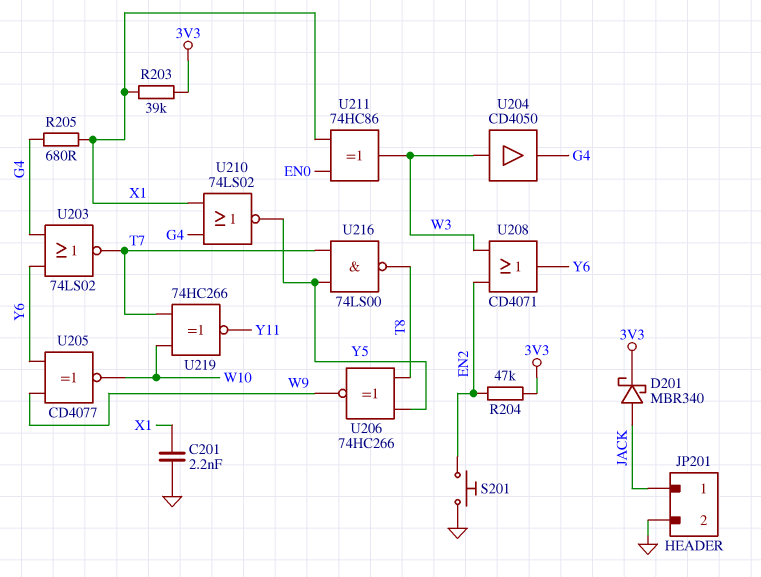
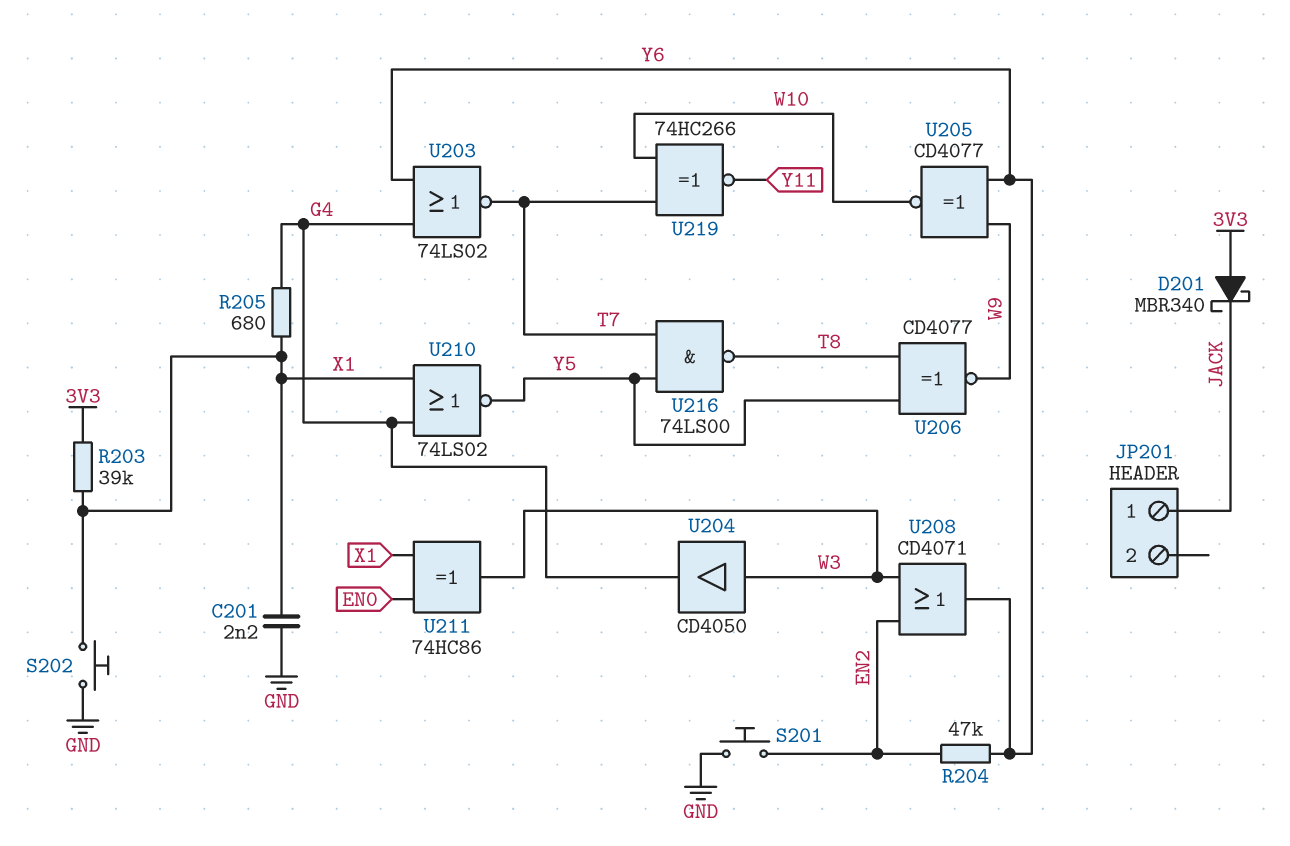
D201: schottky MBR340 (A JACK, K 3V3) -> schottky MBR340 (A 3V3, K JACK)
JP201 pin 2: GND -> none
R204: 47k (3V3, EN2) -> 47k (EN2, Y6)
S202: none -> button (GND, X1)
U206: XNOR 74HC266 (in T8, in Y5, out W9) -> XNOR CD4077 (in T8, in Y5, out W9)

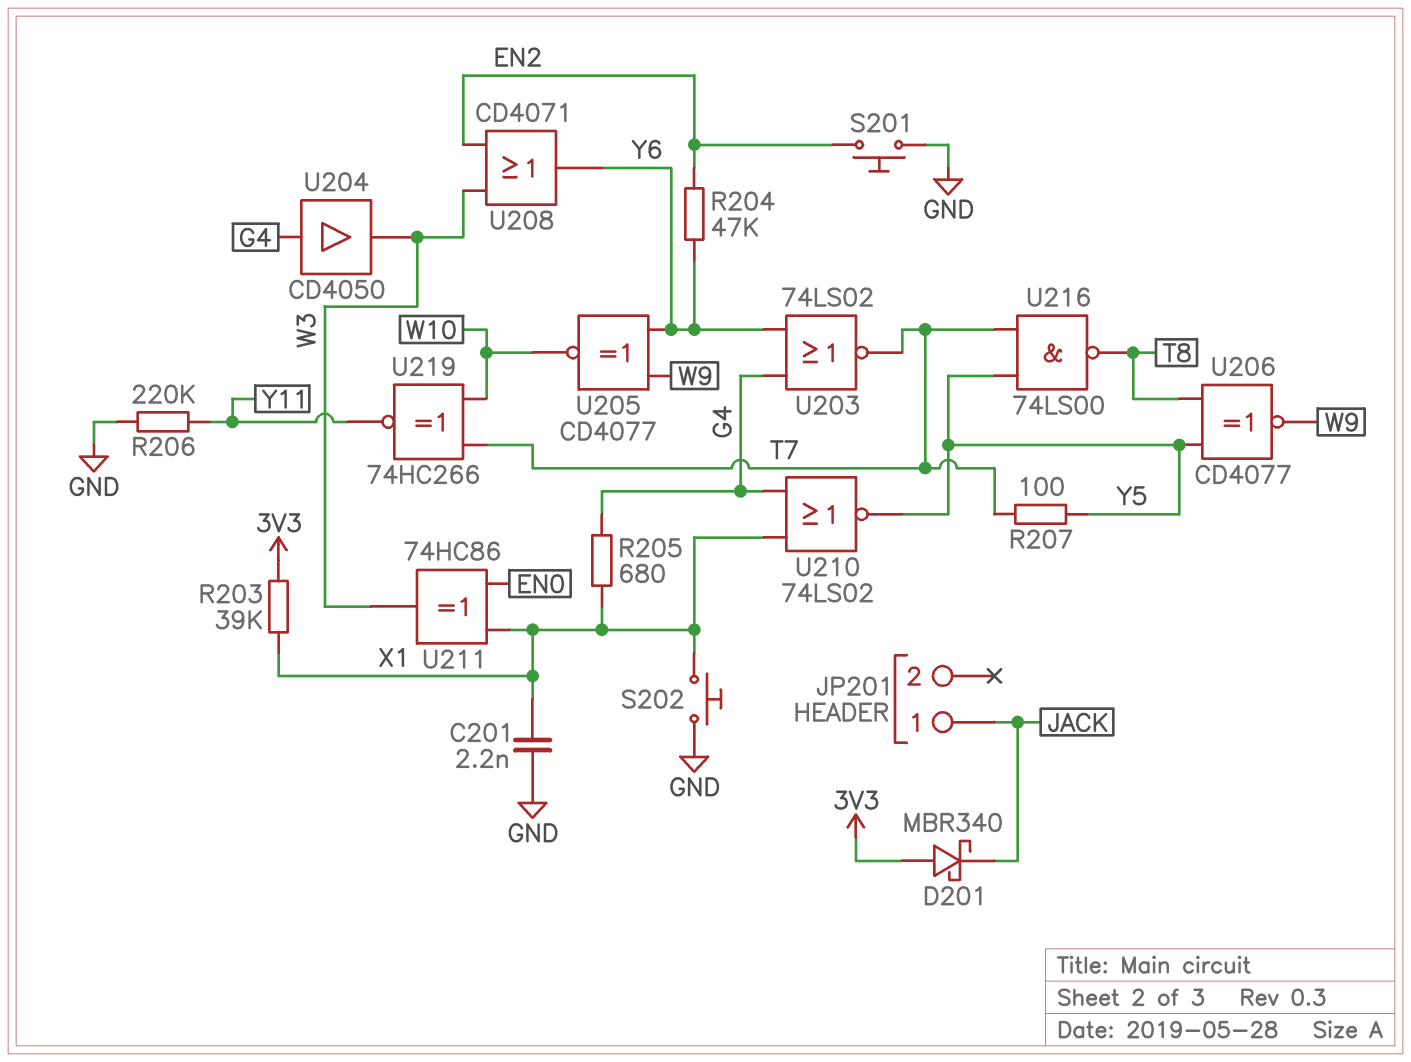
R206: none -> 220k (GND, Y11)
R207: none -> 100 (T7, Y5)
U204: buffer CD4050 (in W3, out G4) -> buffer CD4050 (in G4, out W3)

